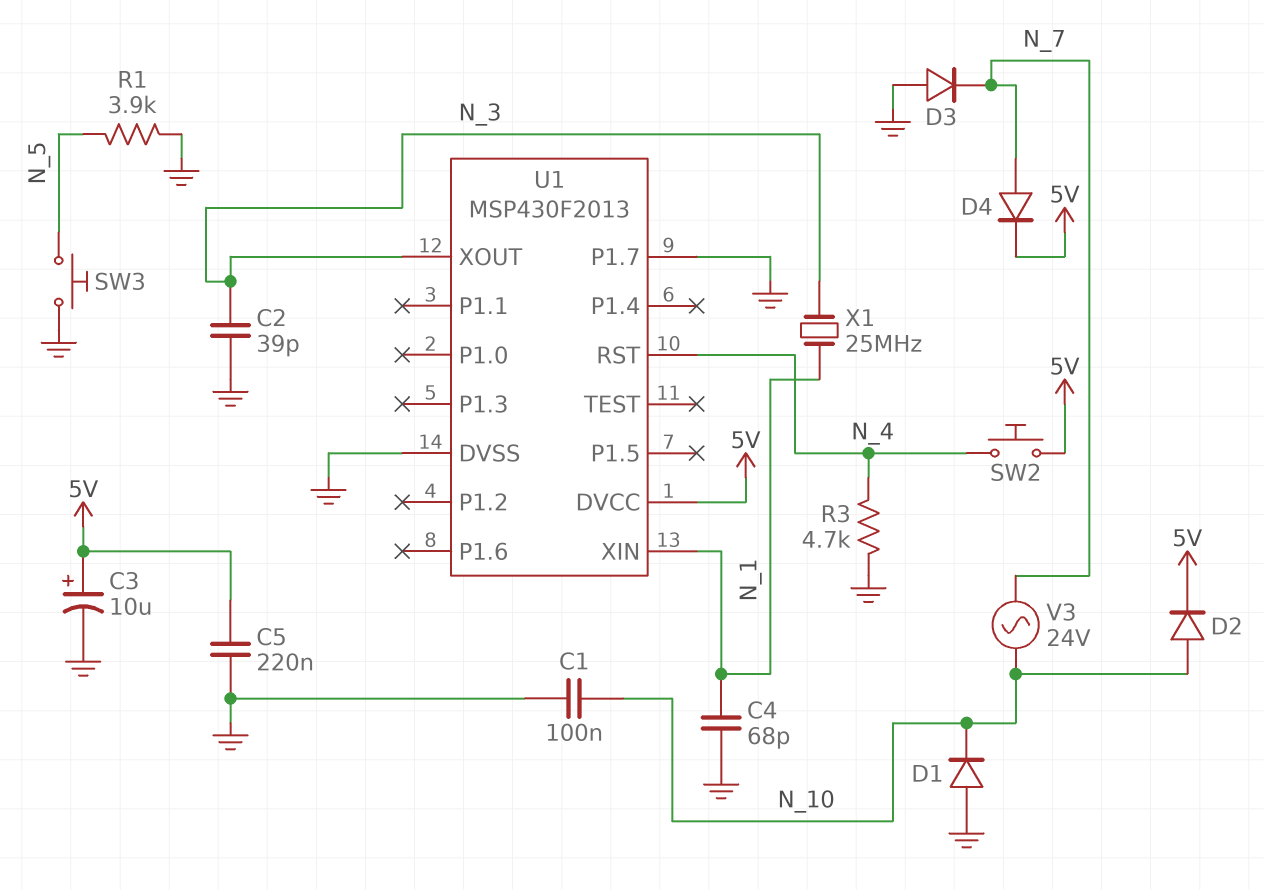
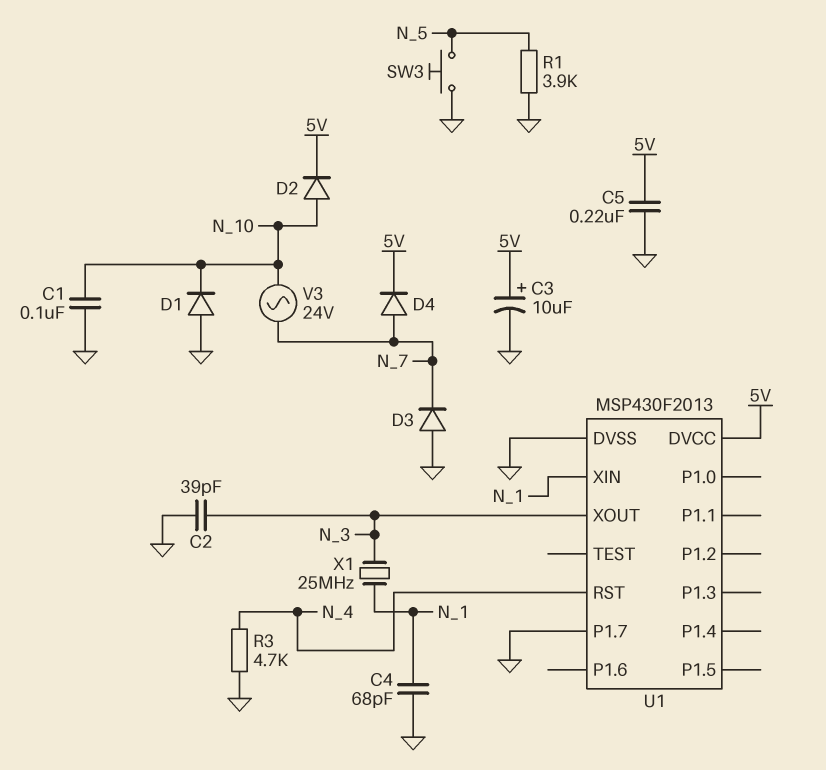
SW2: button (5V, N_4) -> none

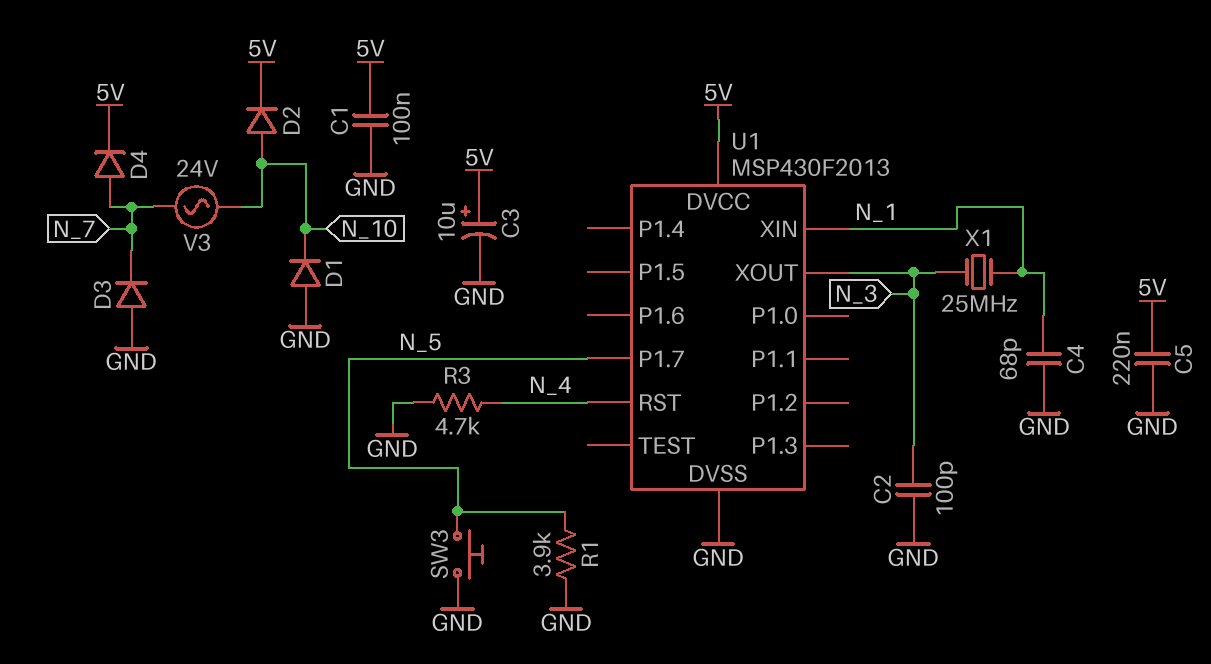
C1: 100nF (GND, N_10) -> 100nF (5V, GND)
C2: 39pF (GND, N_3) -> 100pF (GND, N_3)
U1 pin P1.7: GND -> N_5

